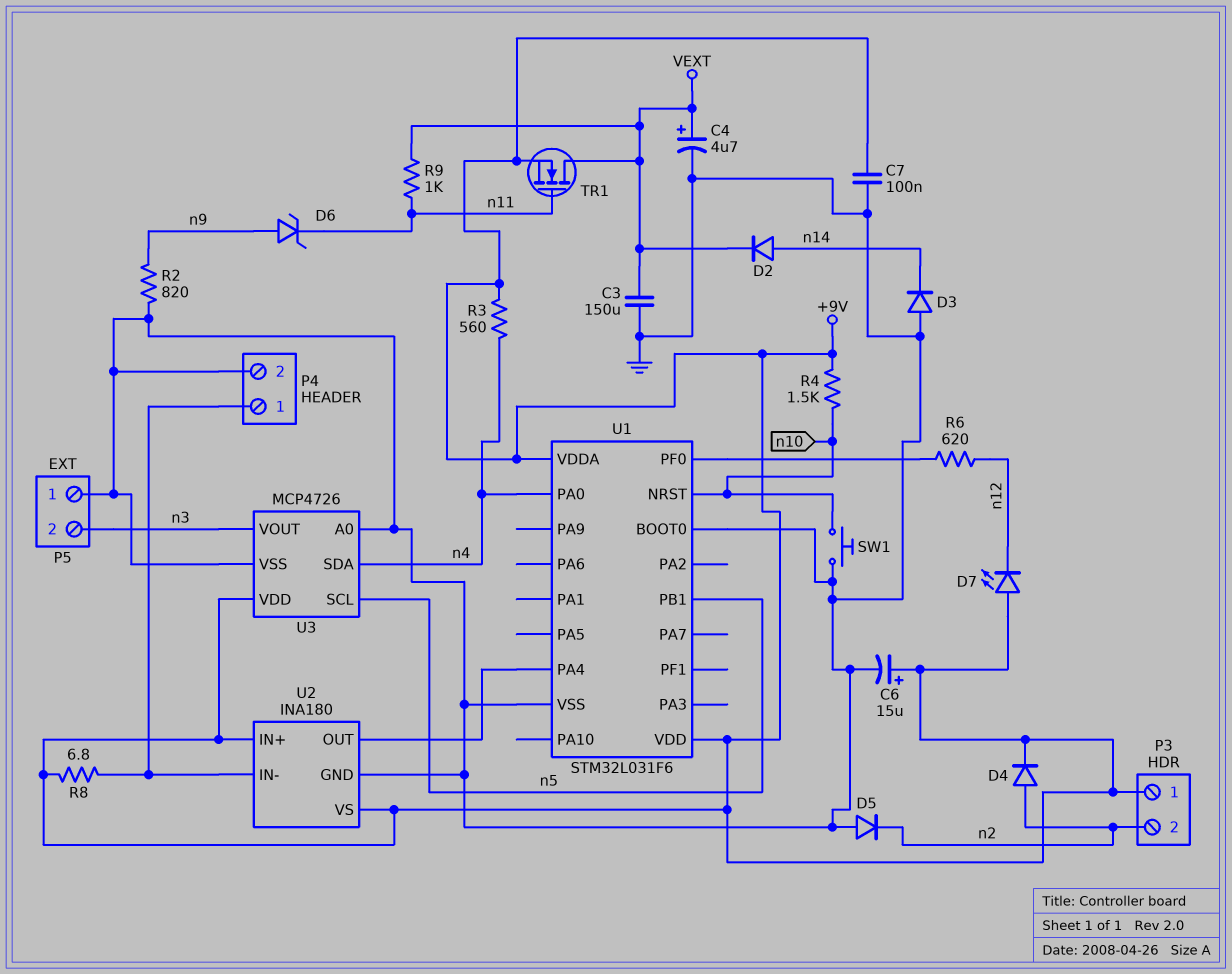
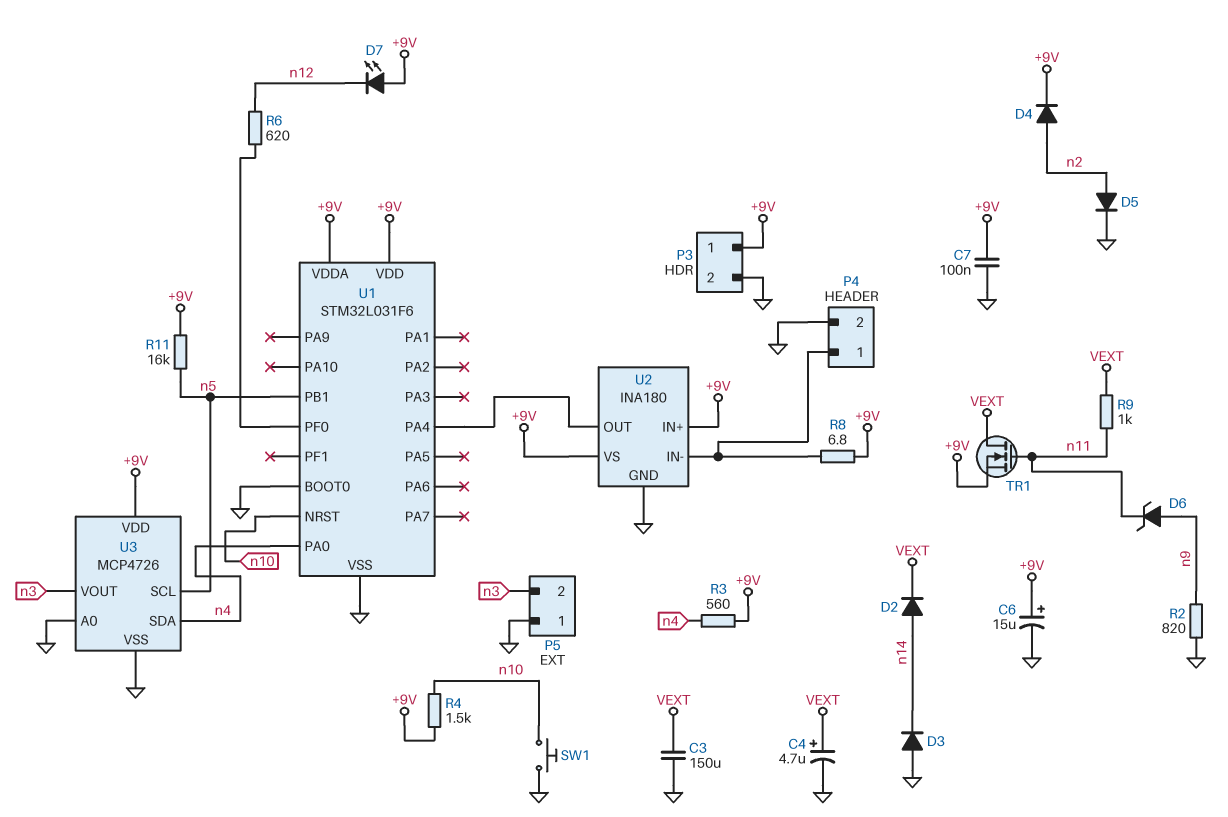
D5: diode (A GND, K n2) -> diode (A n2, K GND)
P3 pin 2: n2 -> GND
R11: none -> 16k (+9V, n5)

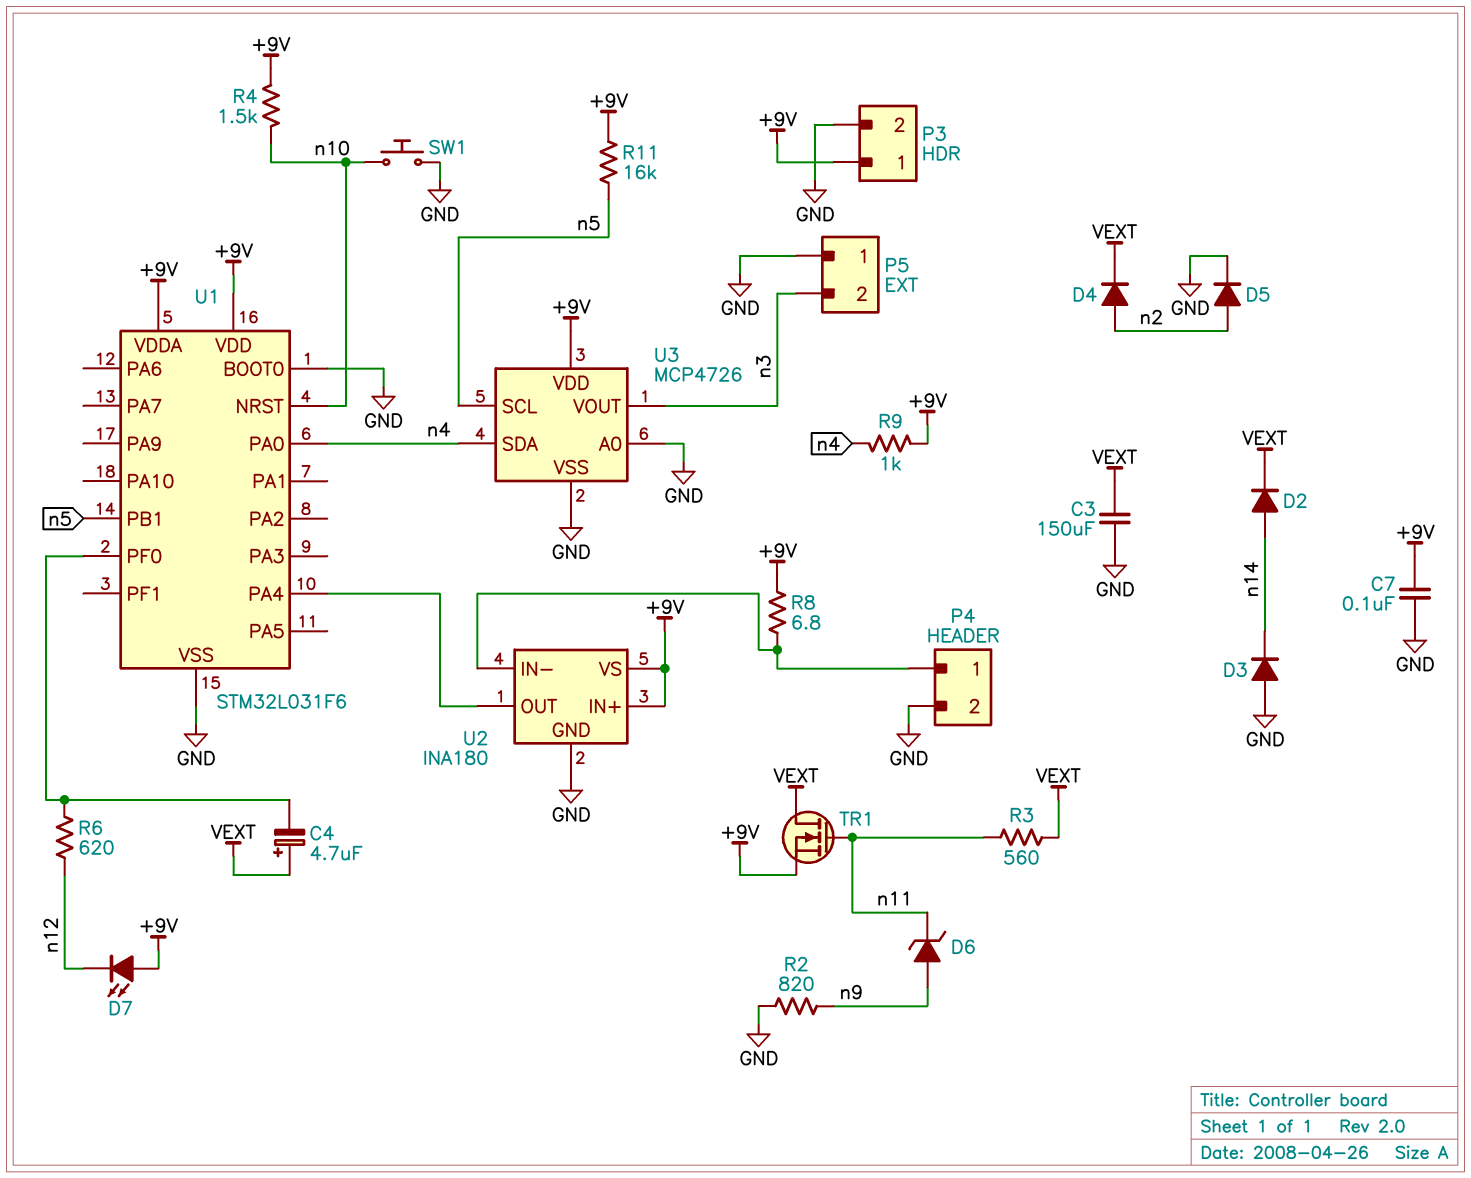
C4: 4.7uF (plus VEXT, minus GND) -> 4.7uF (plus VEXT, minus U1/PF0)
C6: 15uF (plus +9V, minus GND) -> none
D4: diode (A n2, K +9V) -> diode (A n2, K VEXT)
R3: 560 (+9V, n4) -> 560 (VEXT, n11)
R9: 1k (VEXT, n11) -> 1k (+9V, n4)

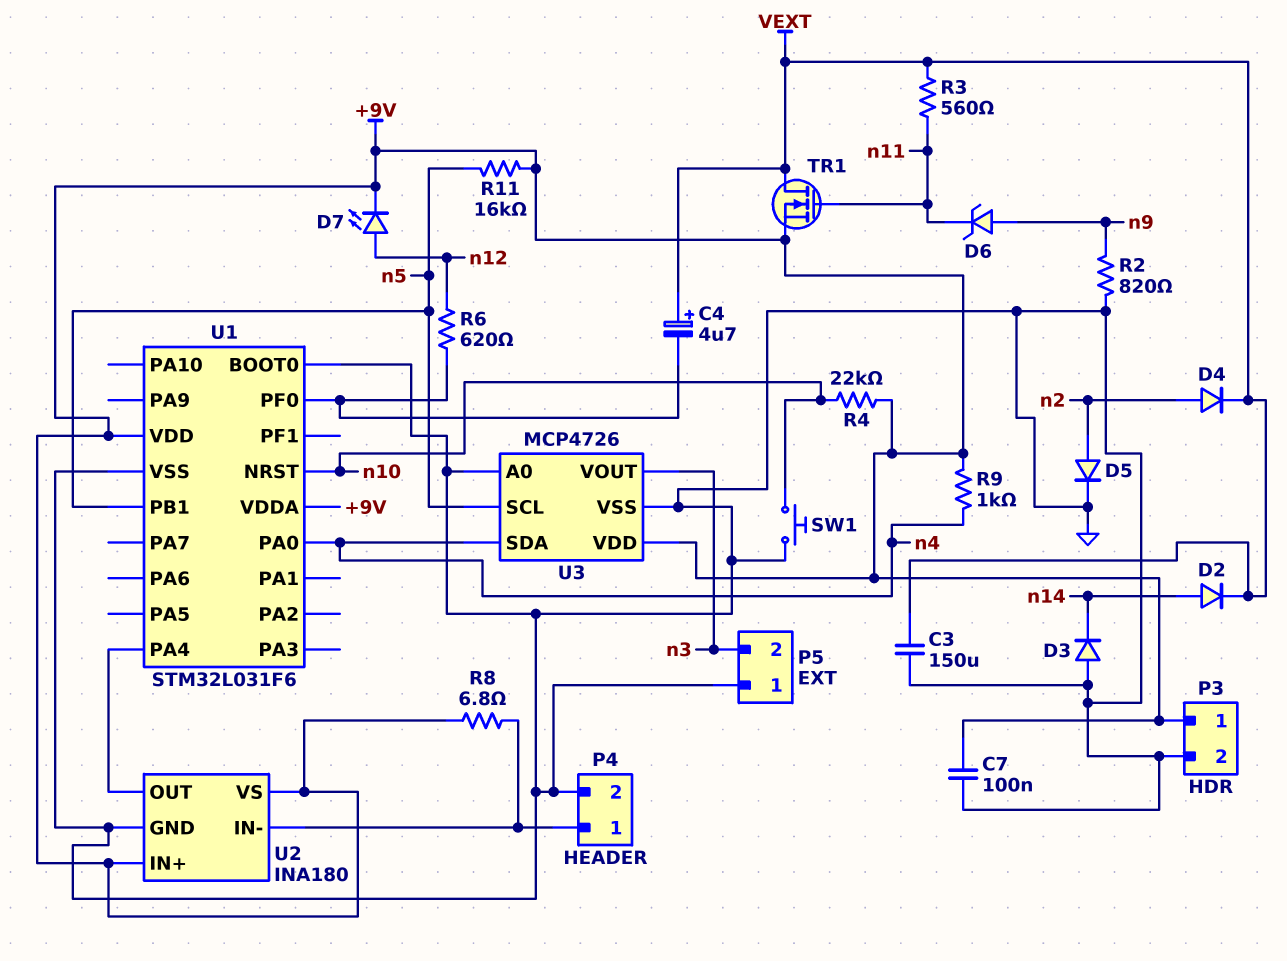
D7: LED (A +9V, K n12) -> LED (A n12, K +9V)
R4: 1.5k (+9V, n10) -> 22k (+9V, n10)

